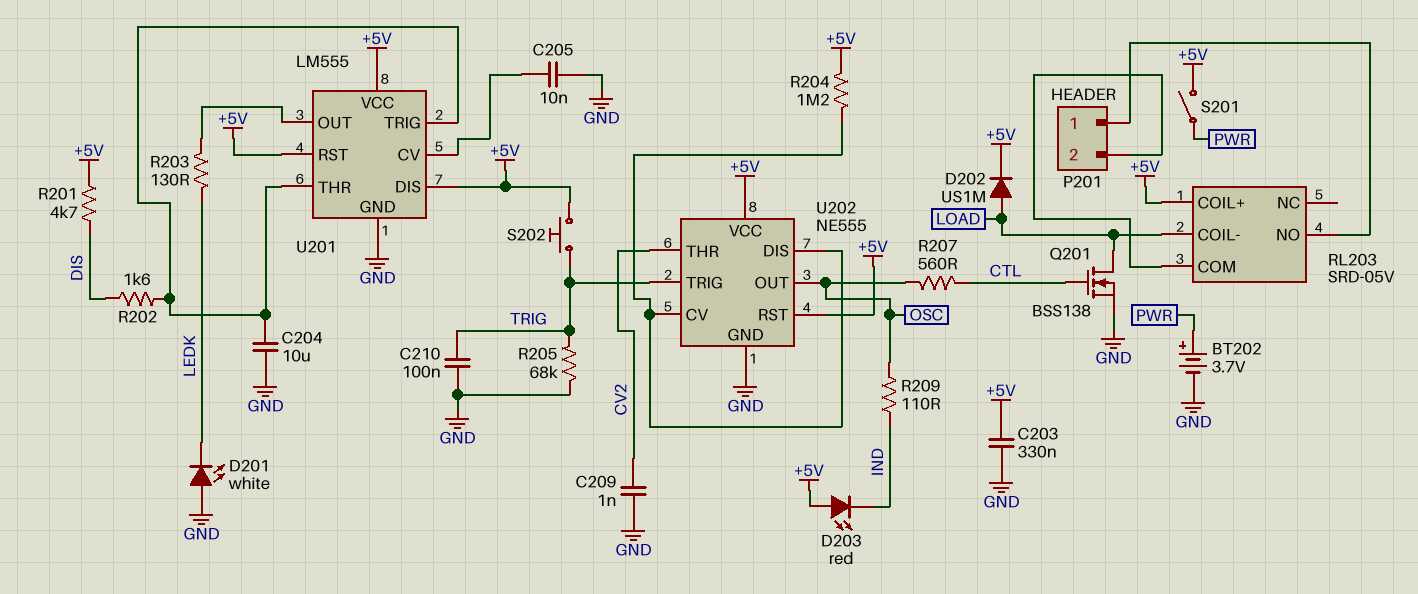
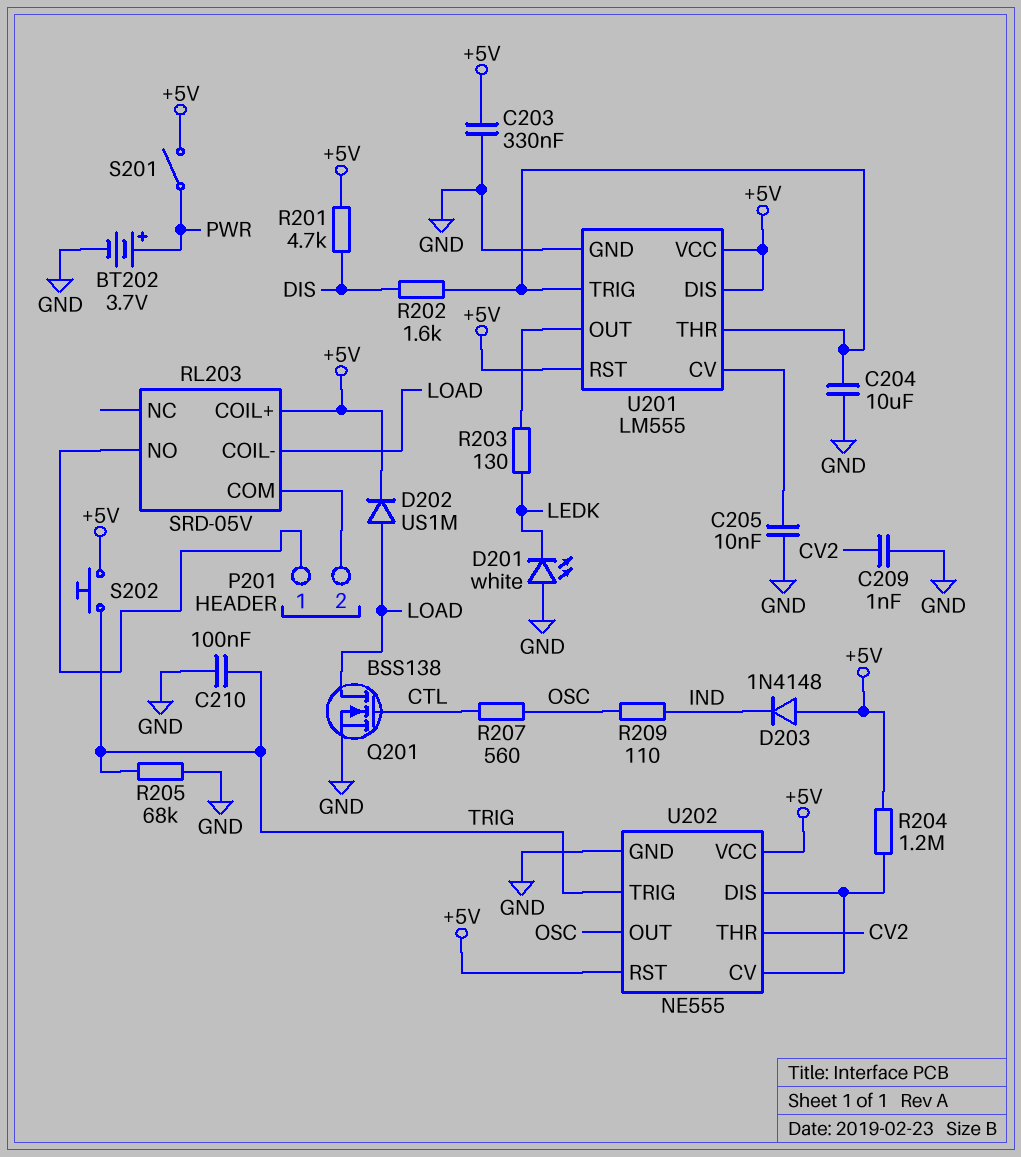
D203: LED red (A +5V, K IND) -> diode 1N4148 (A +5V, K IND)

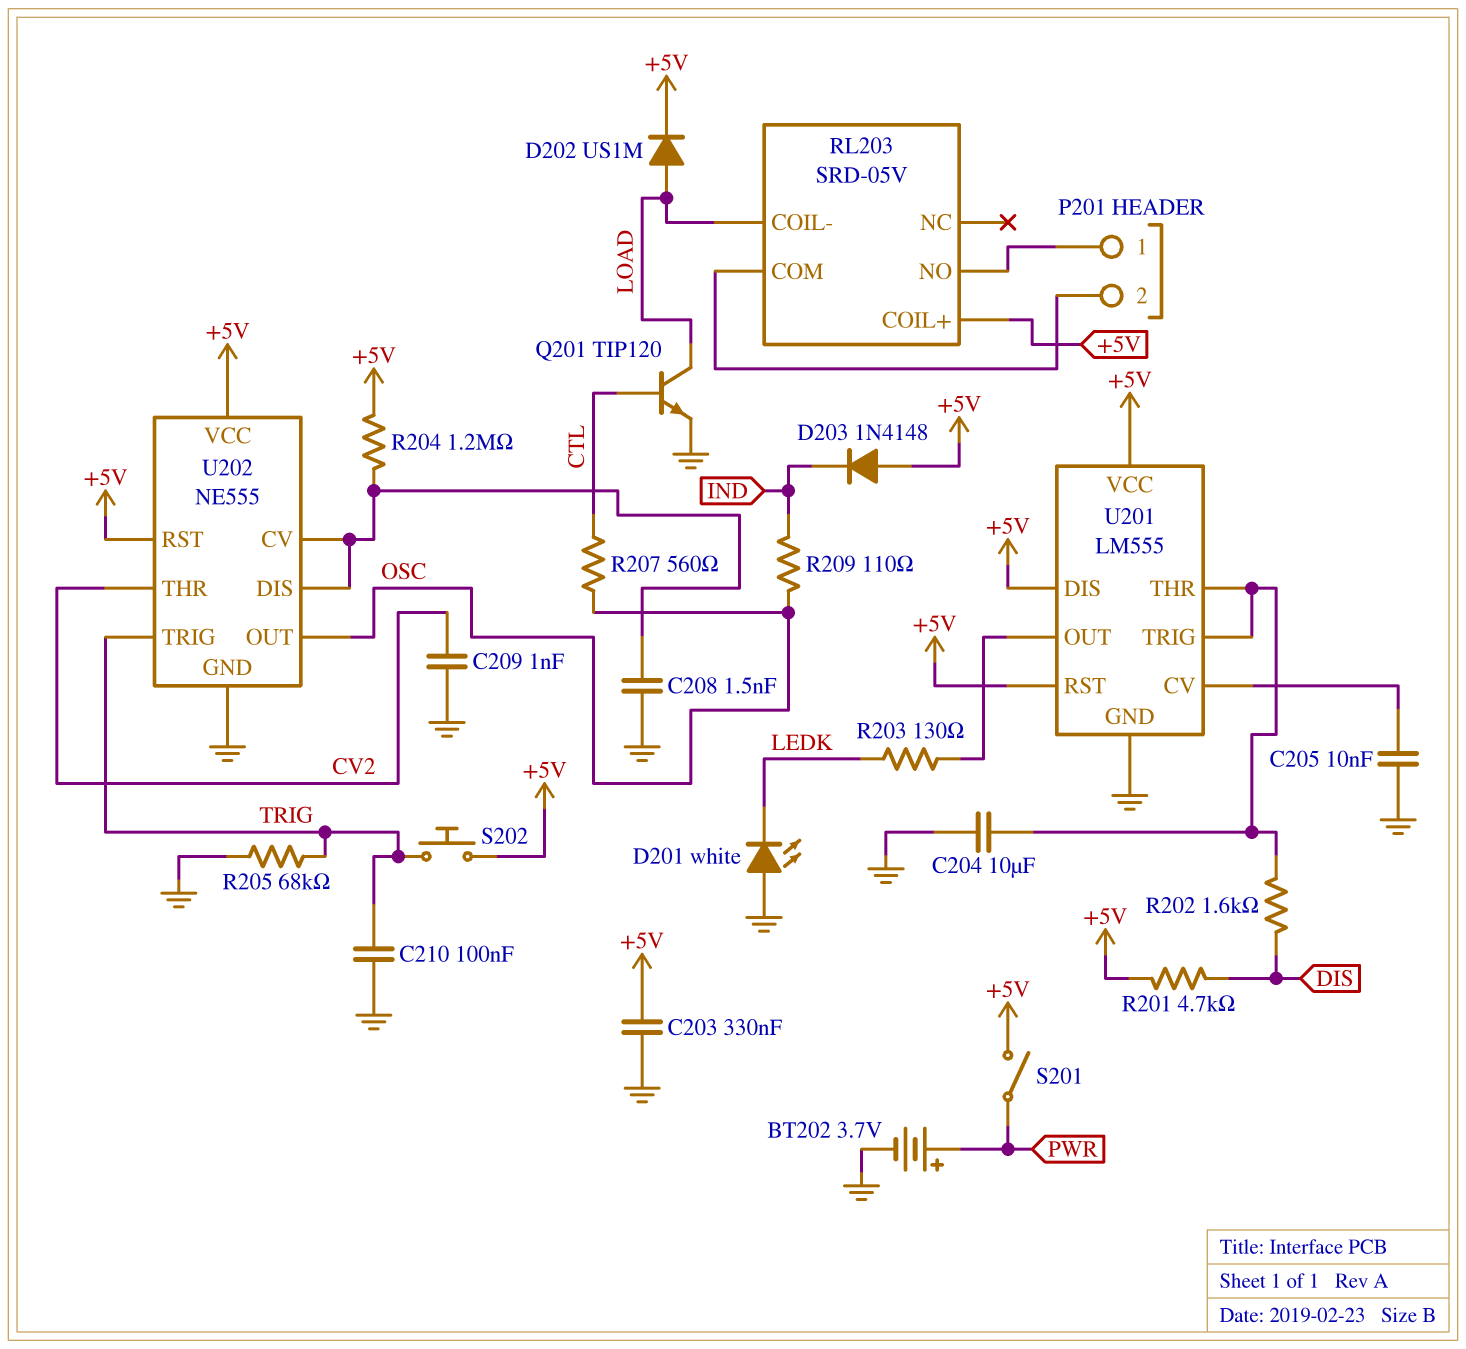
C208: none -> 1.5nF (GND, U202/CV)
Q201: NMOS BSS138 (G CTL, D LOAD, S GND) -> NPN TIP120 (B CTL, C LOAD, E GND)

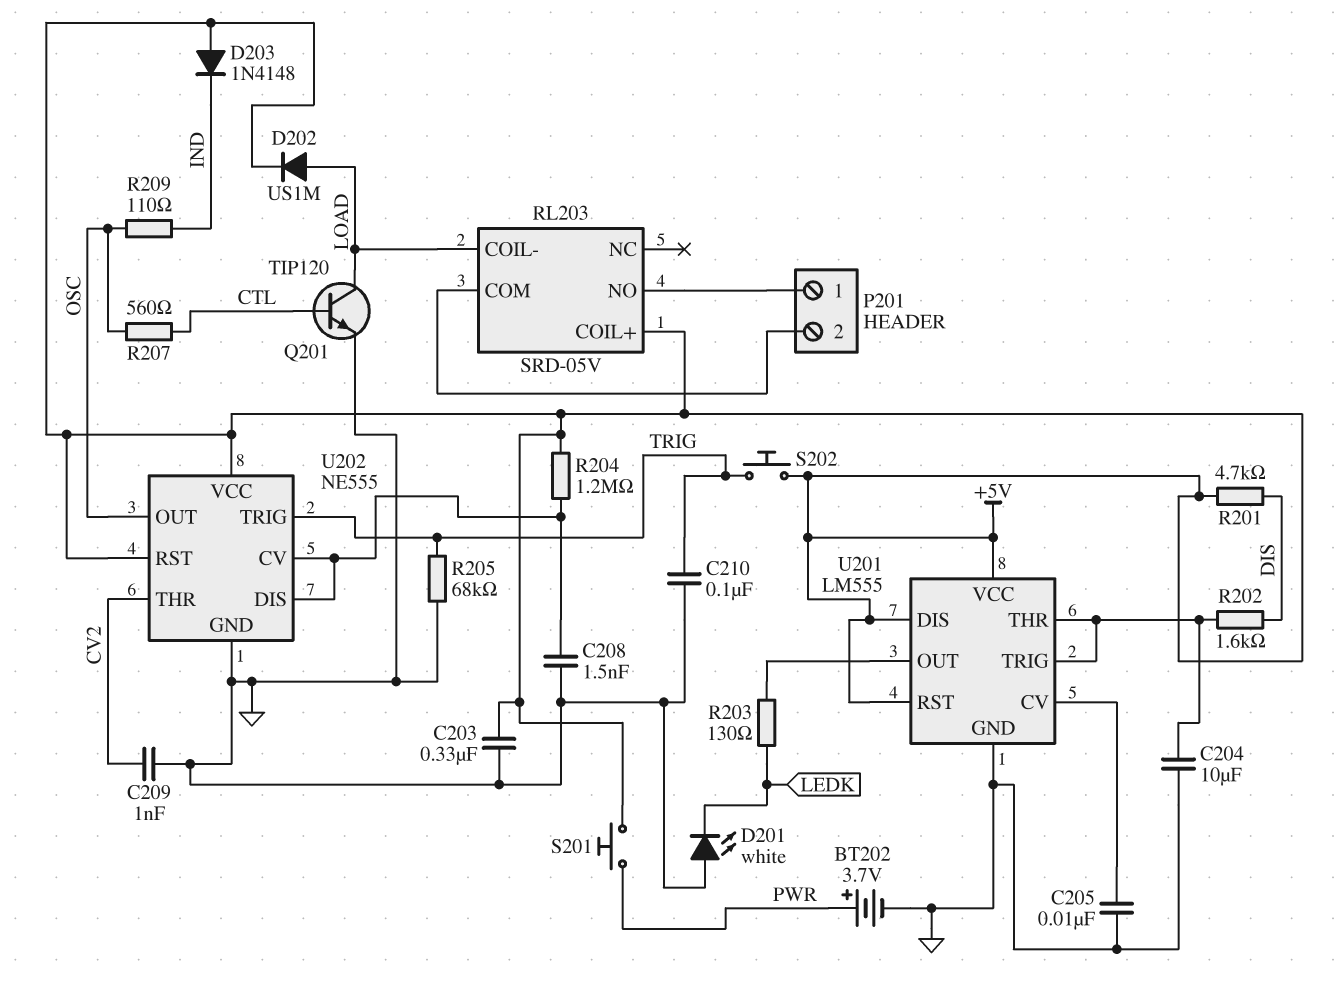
S201: switch (+5V, PWR) -> button (+5V, PWR)

